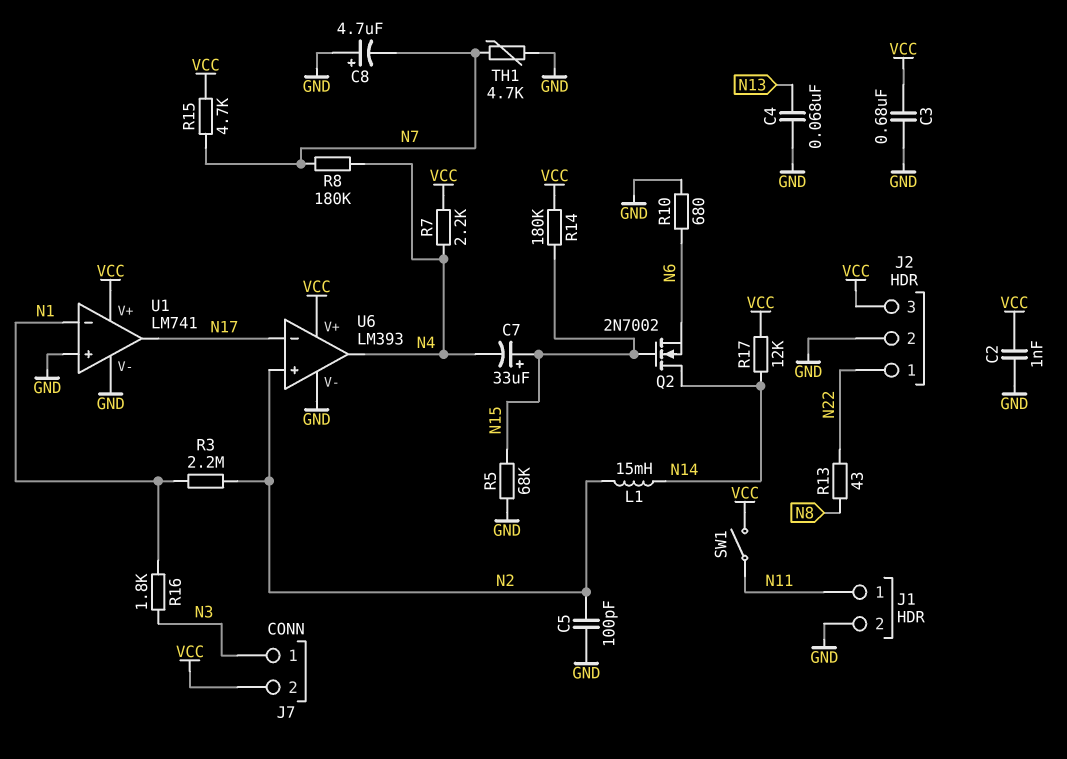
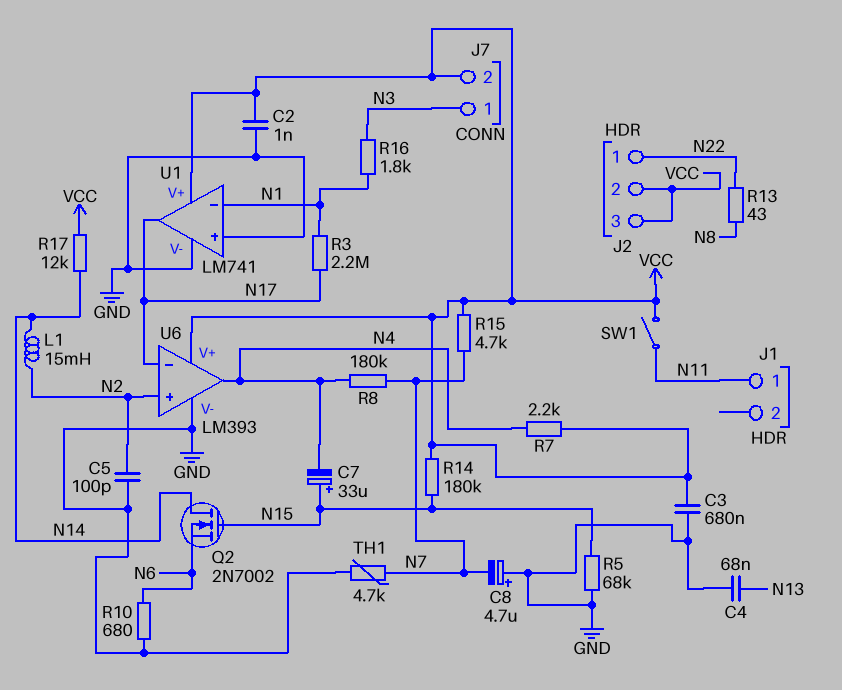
J1 pin 2: GND -> none
J2 pin 2: GND -> VCC
R3: 2.2M (N1, N2) -> 2.2M (N1, N17)

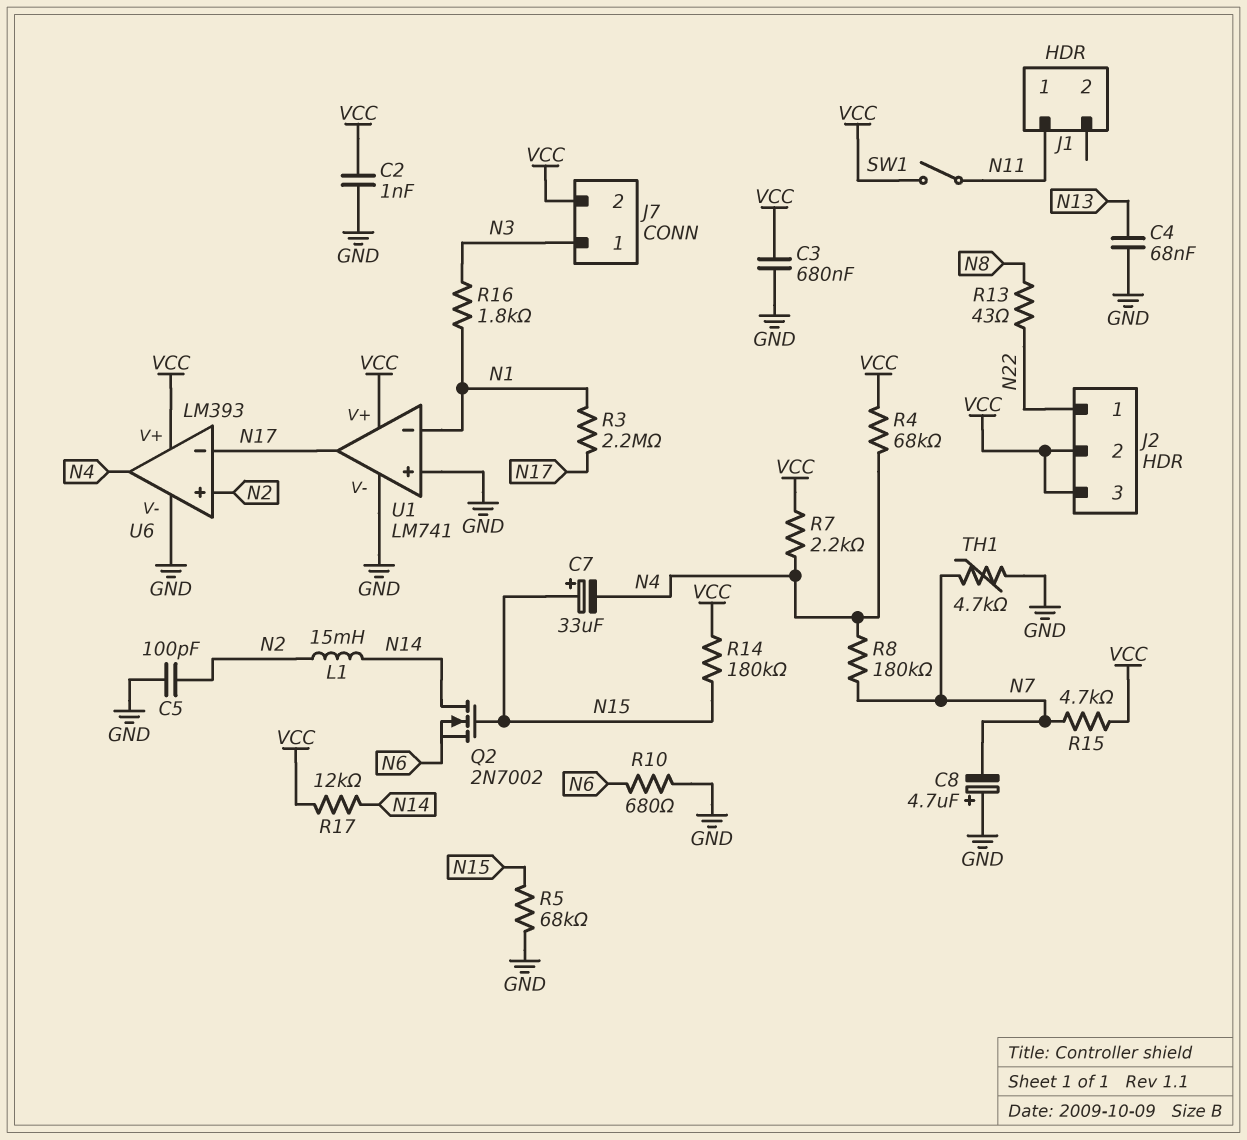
R4: none -> 68k (N4, VCC)

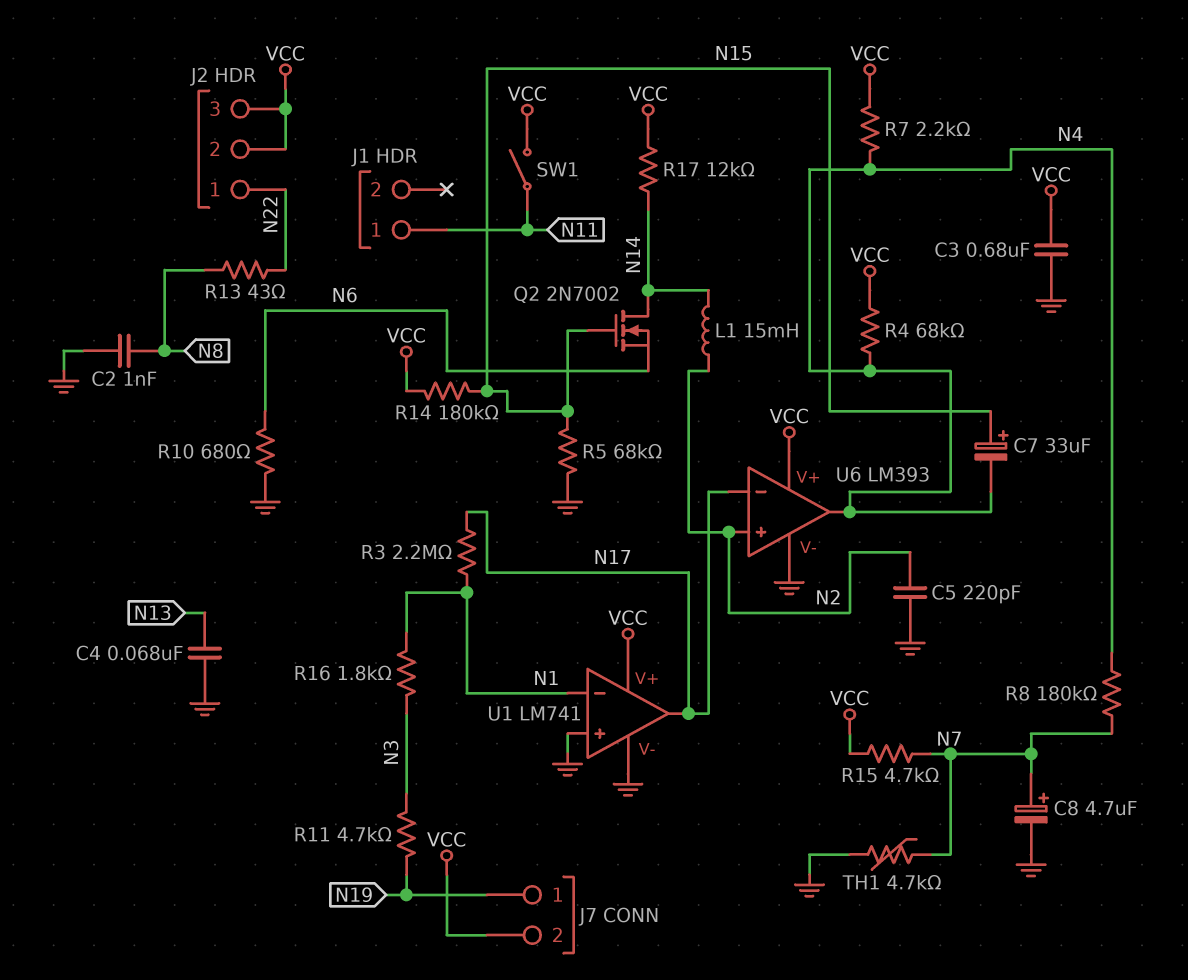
C2: 1nF (GND, VCC) -> 1nF (GND, N8)
C5: 100pF (GND, N2) -> 220pF (GND, N2)
C8: 4.7uF (plus GND, minus N7) -> 4.7uF (plus N7, minus GND)
J7 pin 1: N3 -> N19
R11: none -> 4.7k (N3, N19)

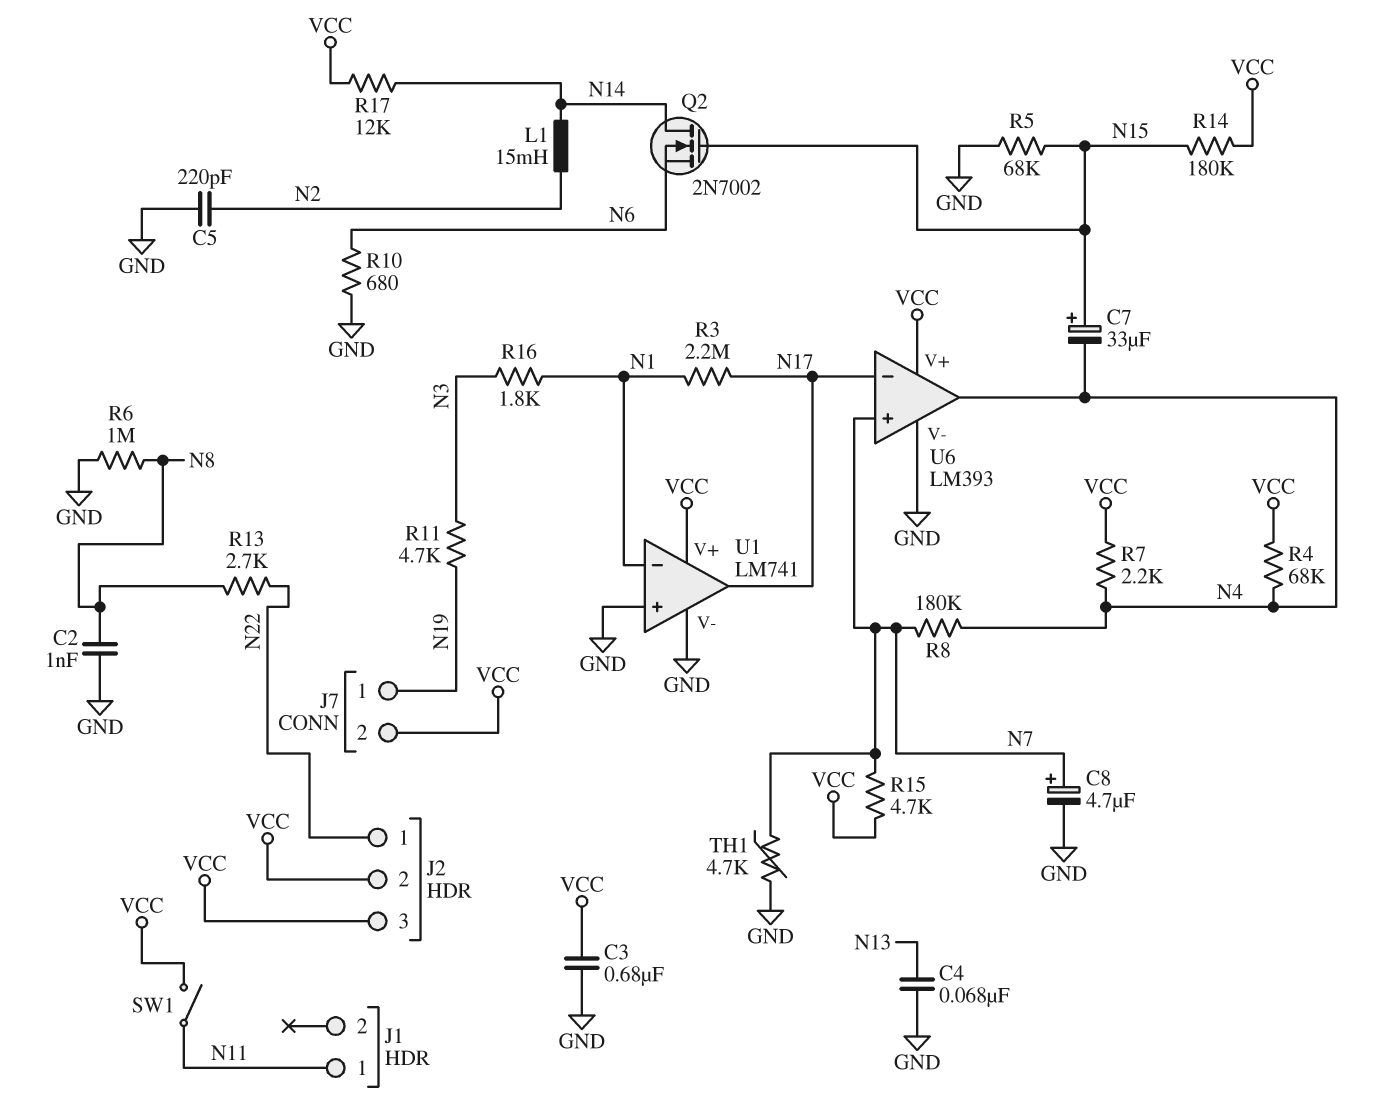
R6: none -> 1M (GND, N8)
R13: 43 (N8, N22) -> 2.7k (N8, N22)
U6 pin in+: N2 -> N7

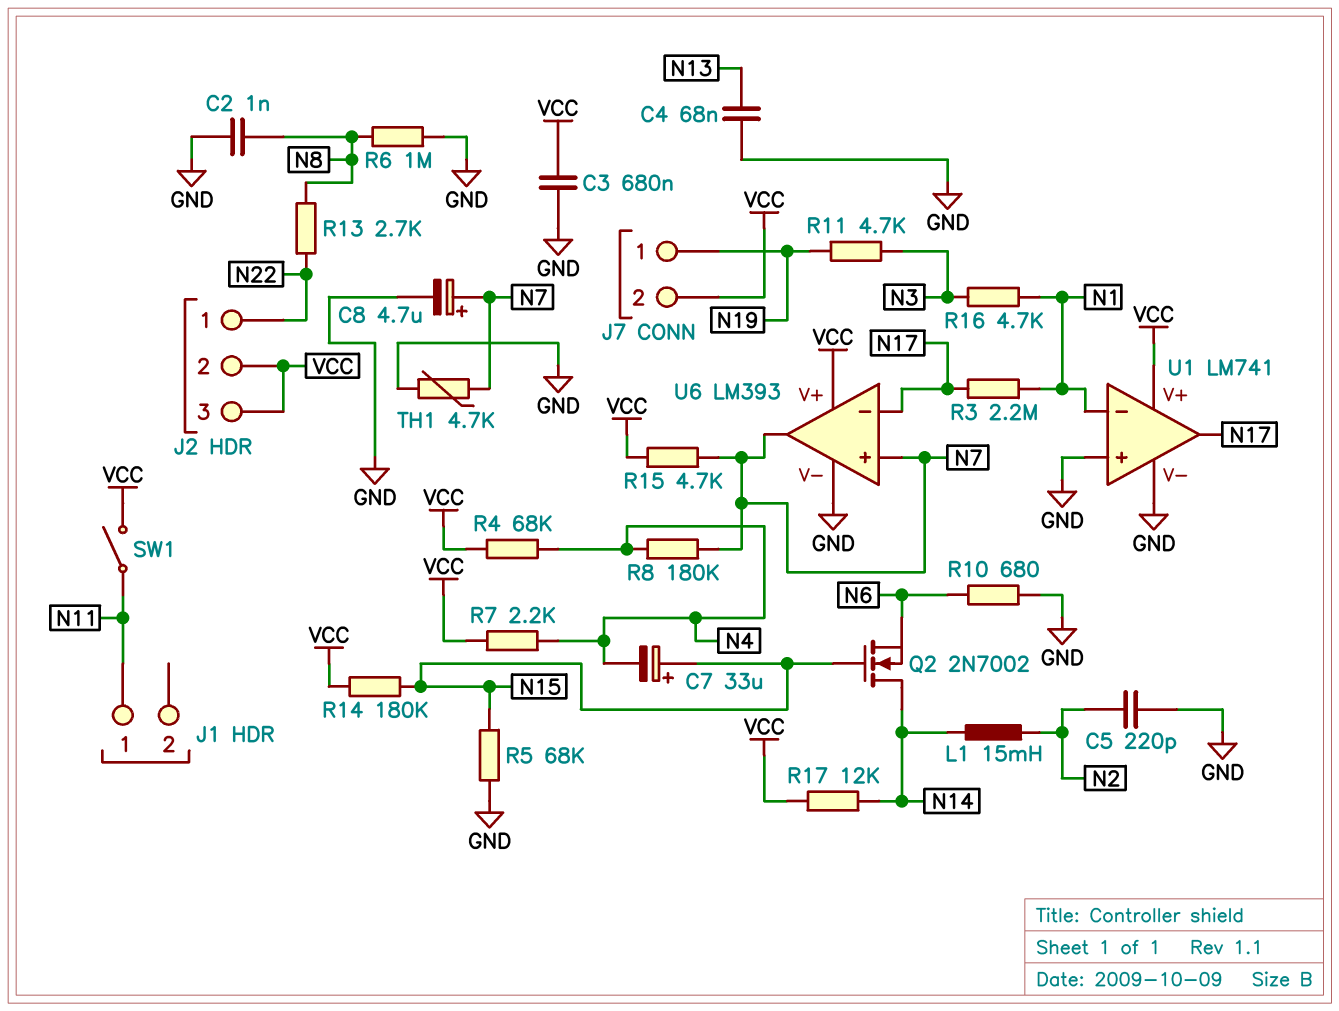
R16: 1.8k (N1, N3) -> 4.7k (N1, N3)
U6 pin out: N4 -> N7

